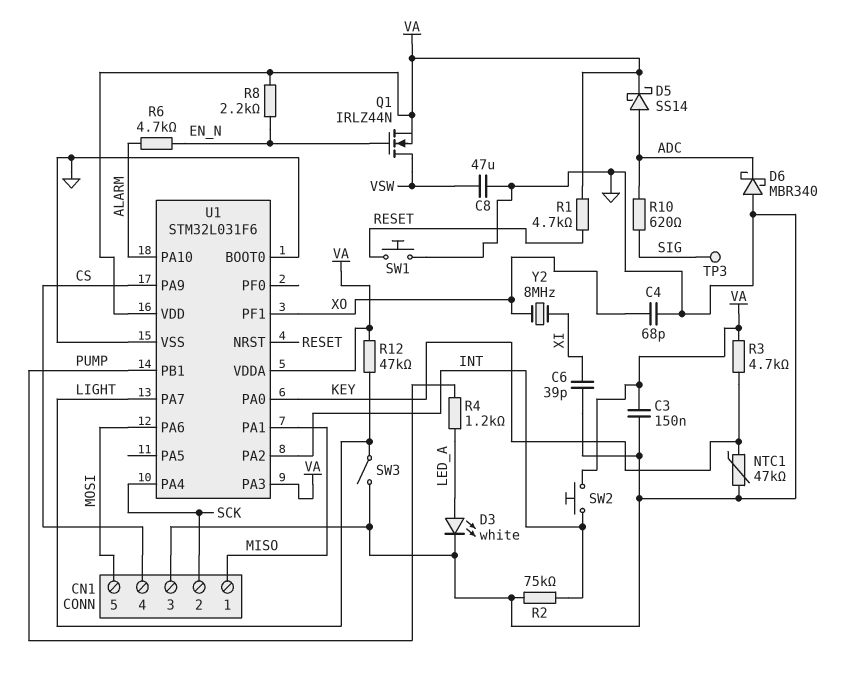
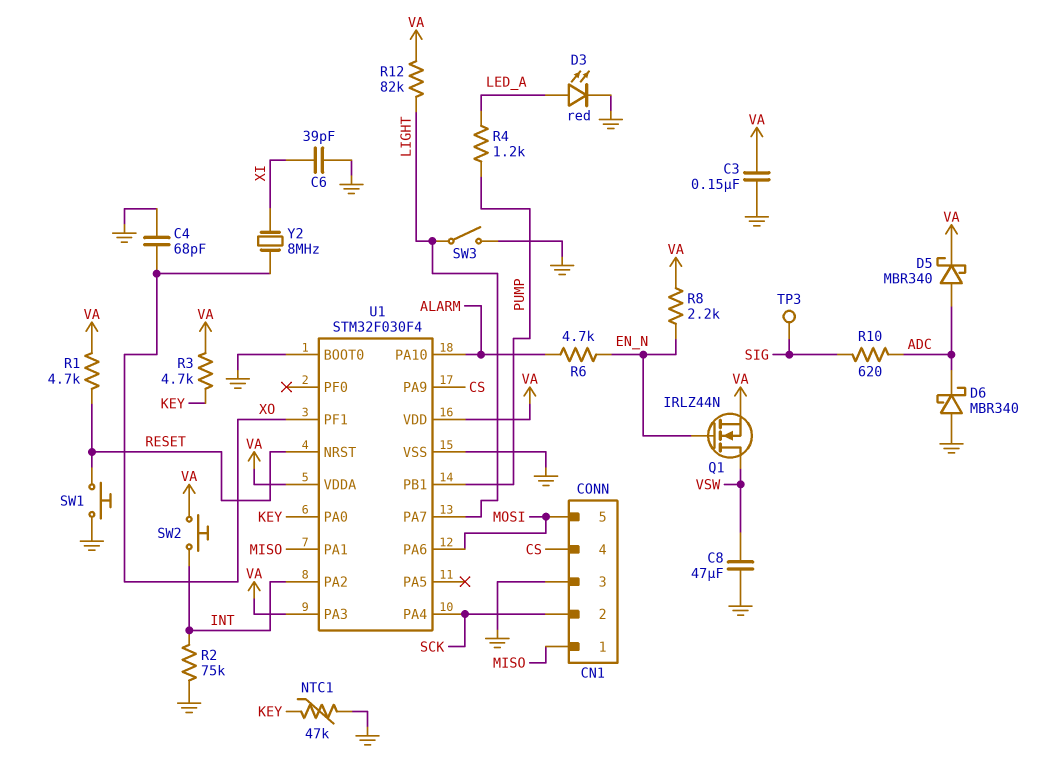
D3: LED white (A LED_A, K GND) -> LED red (A LED_A, K GND)
D5: schottky SS14 (A ADC, K VA) -> schottky MBR340 (A ADC, K VA)
R12: 47k (LIGHT, VA) -> 82k (LIGHT, VA)
U1: STM32L031F6 -> STM32F030F4

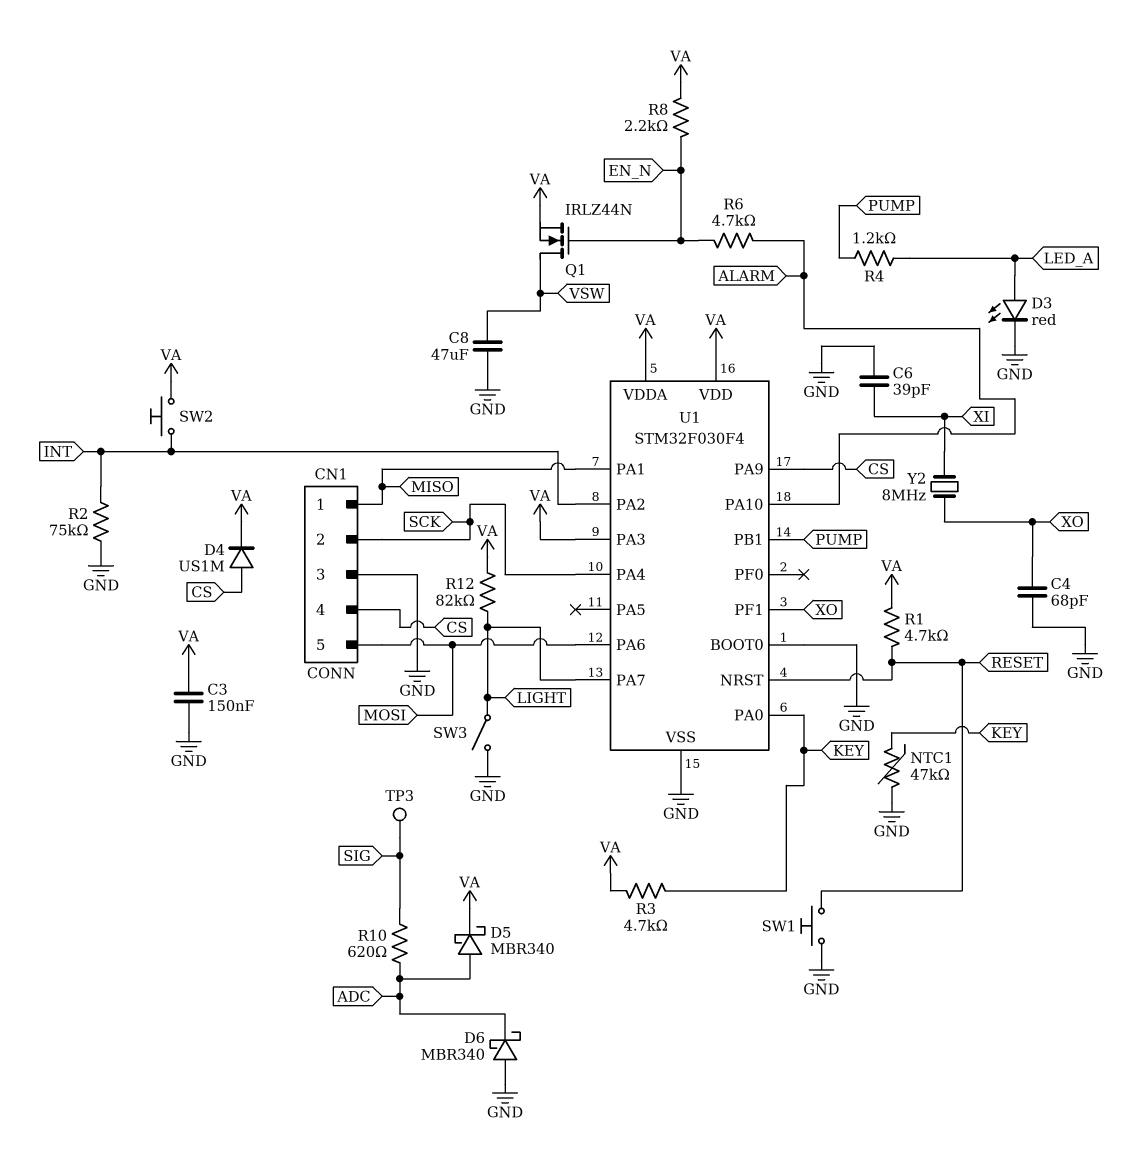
D4: none -> diode US1M (A CS, K VA)

